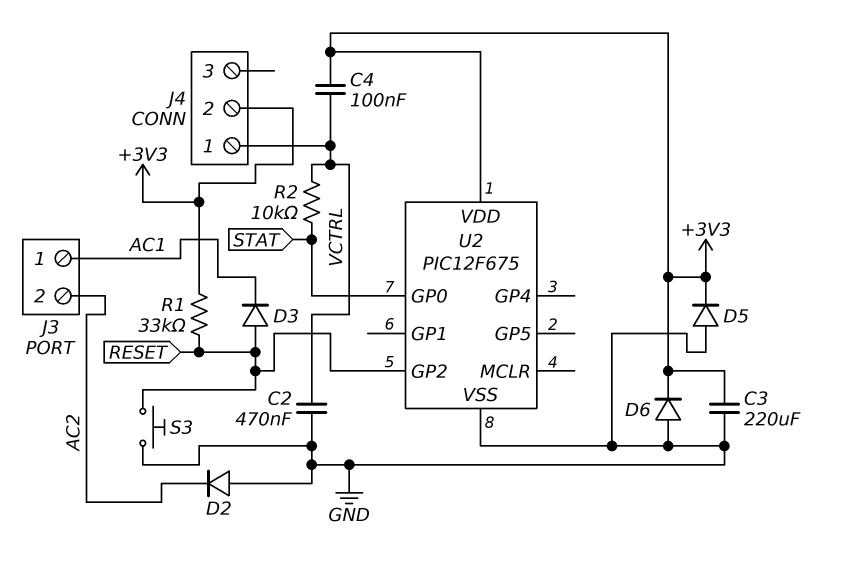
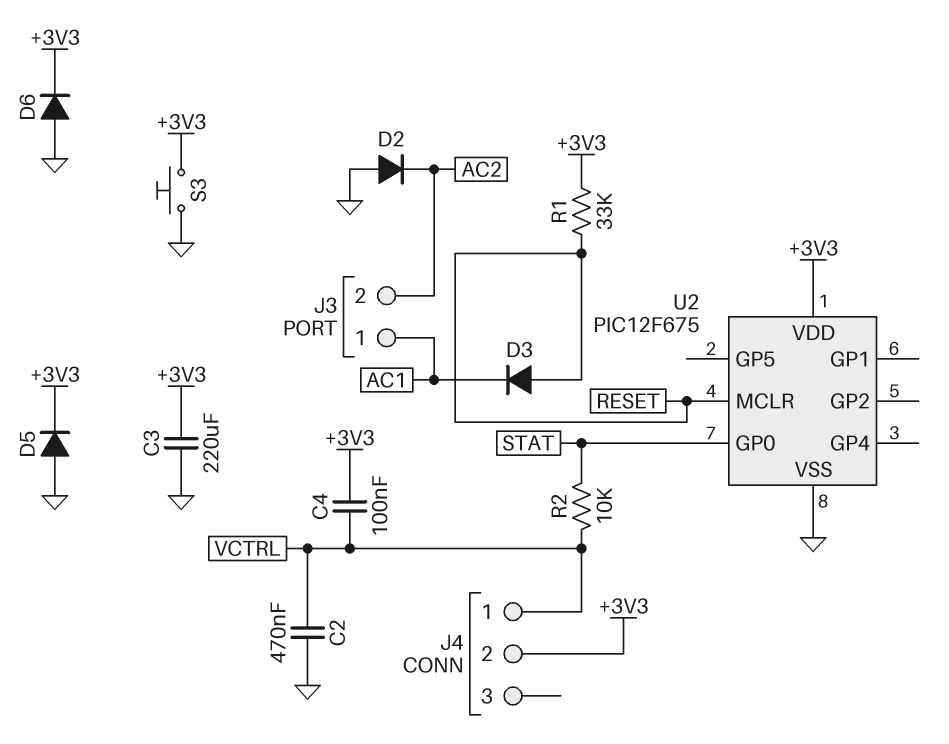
S3: button (GND, RESET) -> button (+3V3, GND)
U2 pin GP2: RESET -> none
U2 pin MCLR: none -> RESET

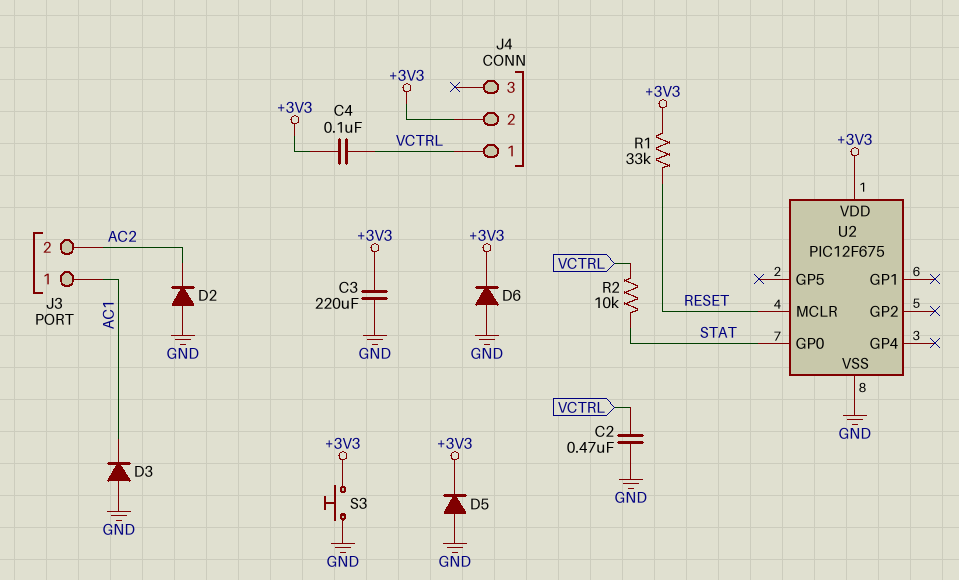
D3: diode (A RESET, K AC1) -> diode (A GND, K AC1)

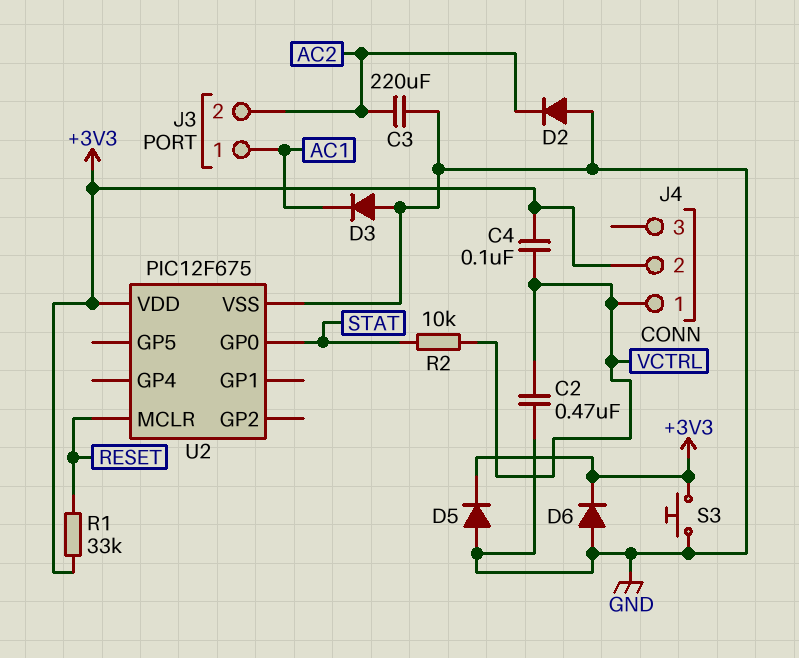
C3: 220uF (+3V3, GND) -> 220uF (AC2, GND)

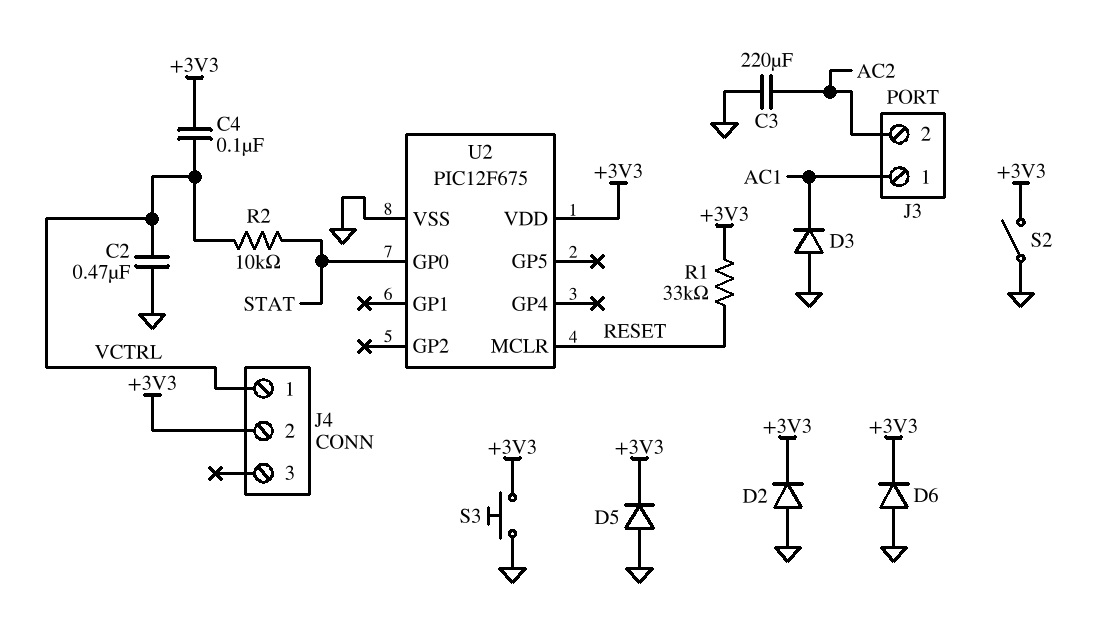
D2: diode (A GND, K AC2) -> diode (A GND, K +3V3)
S2: none -> switch (+3V3, GND)

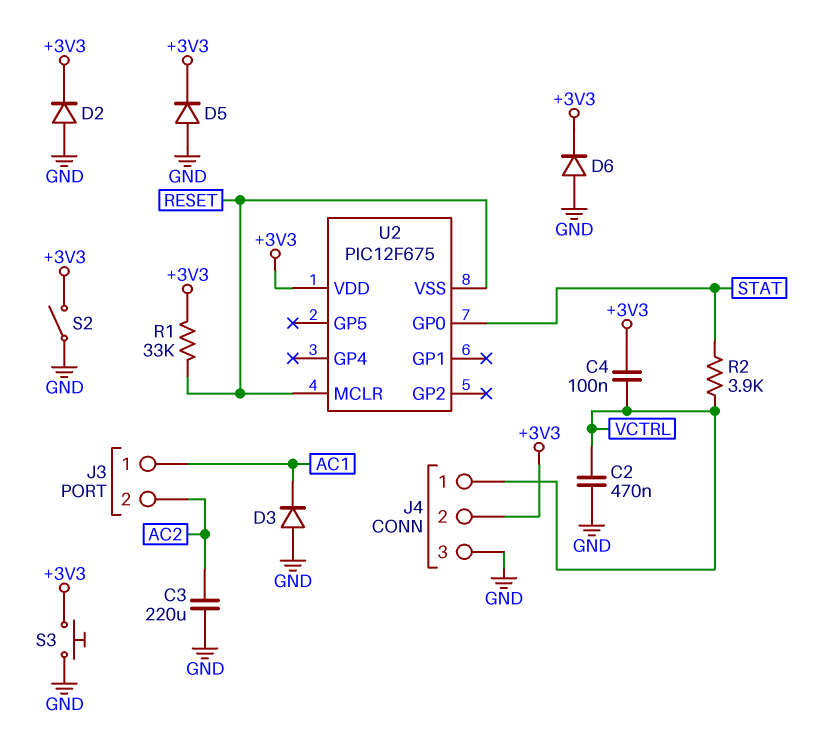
J4 pin 3: none -> GND
R2: 10k (STAT, VCTRL) -> 3.9k (STAT, VCTRL)
U2 pin VSS: GND -> RESET

